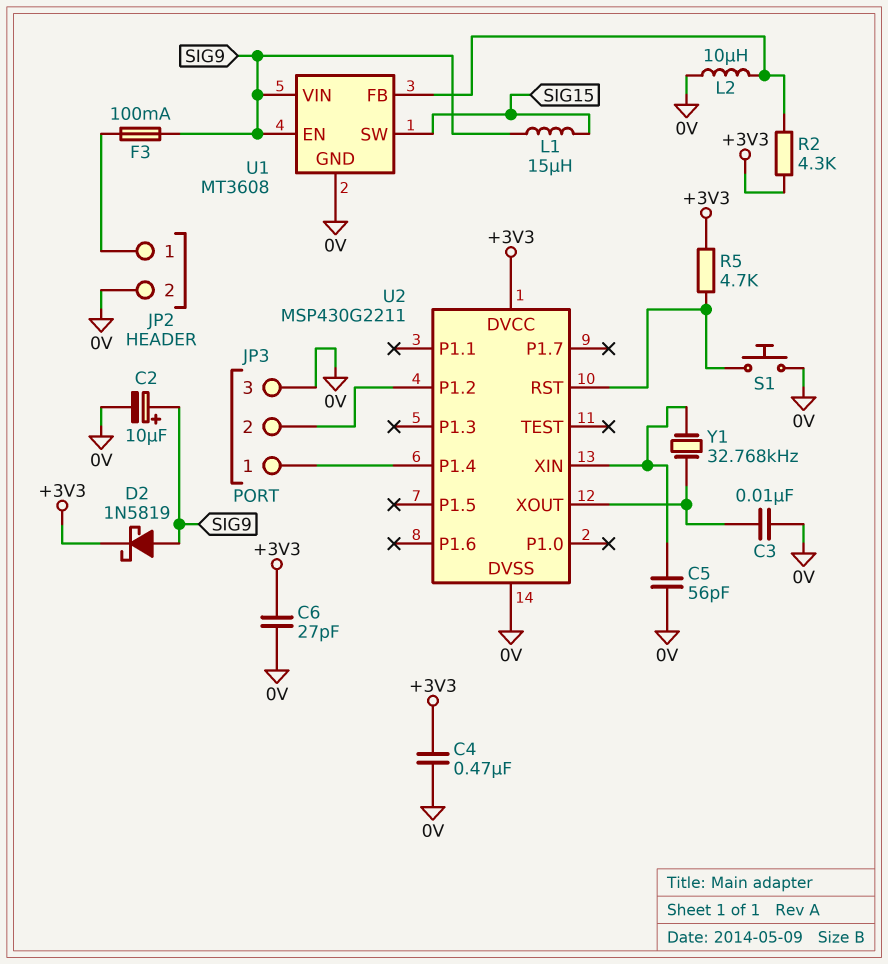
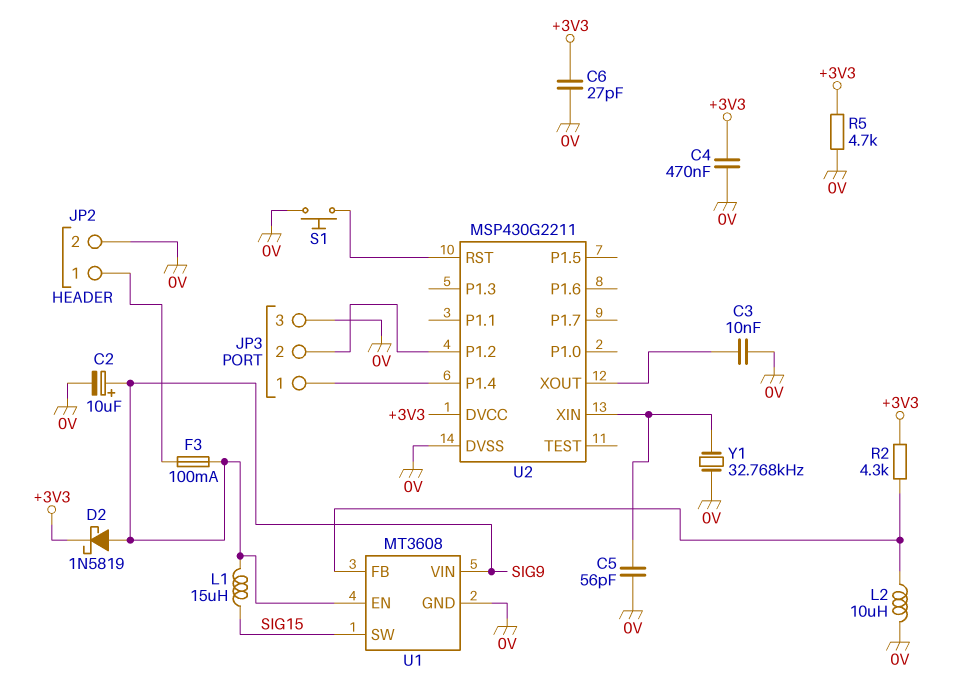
R5: 4.7k (+3V3, U2/RST) -> 4.7k (+3V3, 0V)
Y1: 32.768kHz (U2/XIN, U2/XOUT) -> 32.768kHz (0V, U2/XIN)

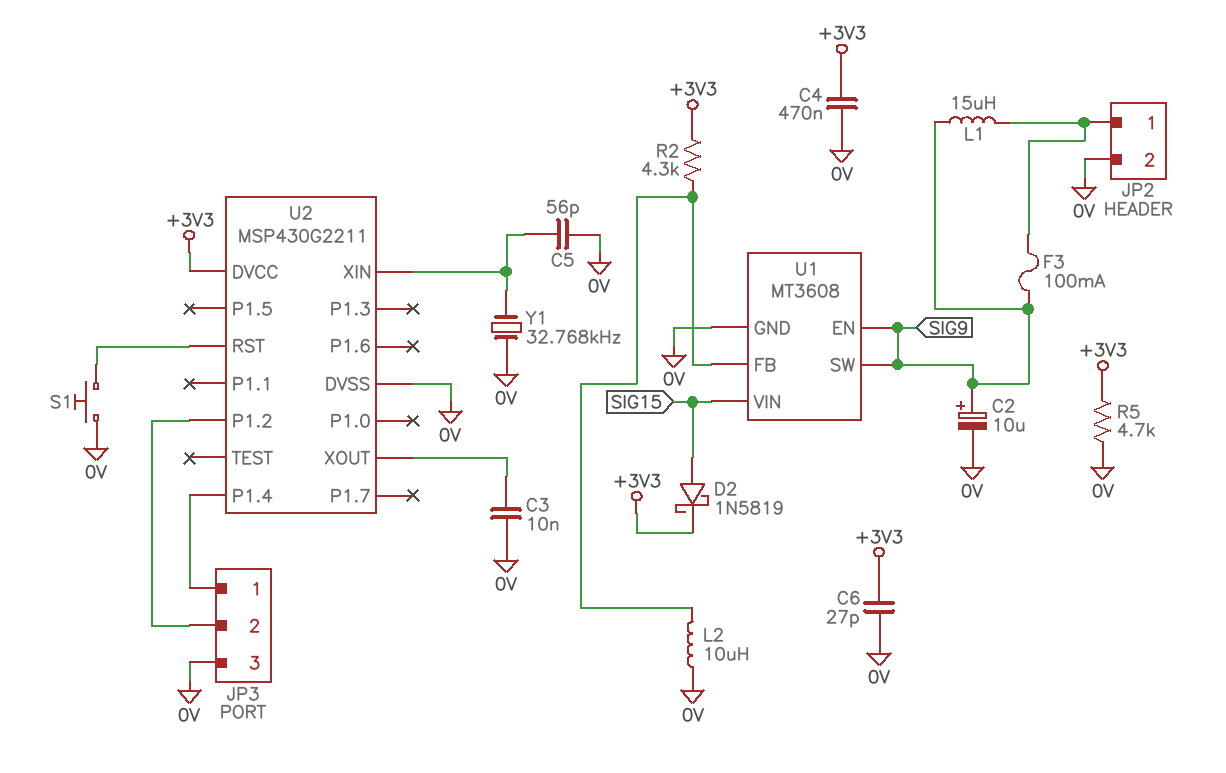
D2: schottky 1N5819 (A SIG9, K +3V3) -> schottky 1N5819 (A SIG15, K +3V3)
L1: 15uH (SIG9, SIG15) -> 15uH (JP2/1, SIG9)
U1 pin SW: SIG15 -> SIG9
U1 pin VIN: SIG9 -> SIG15

